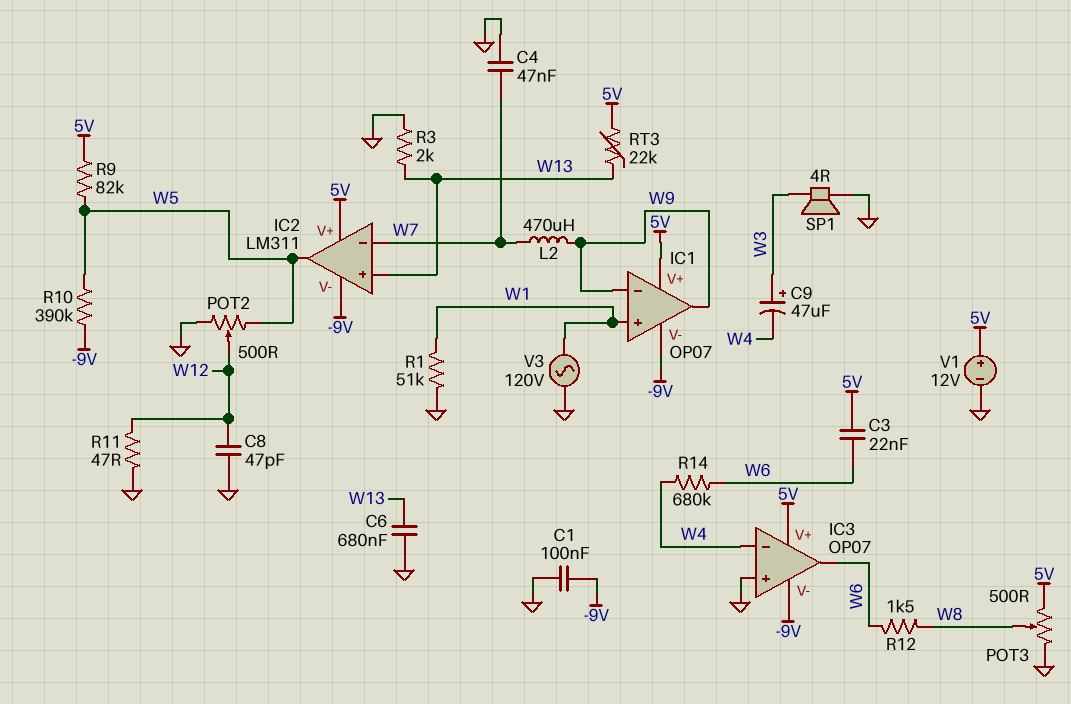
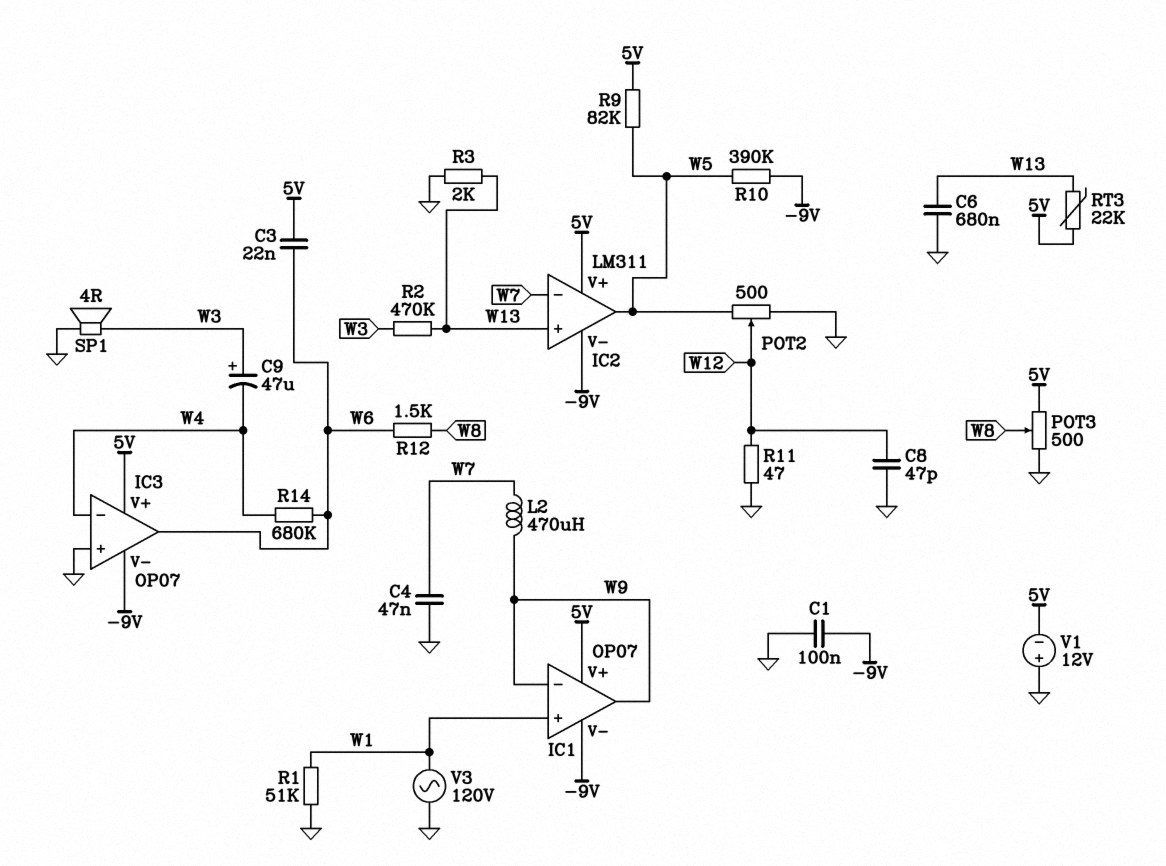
R2: none -> 470k (W3, W13)
V1: 12V (plus 5V, minus GND) -> 12V (plus GND, minus 5V)

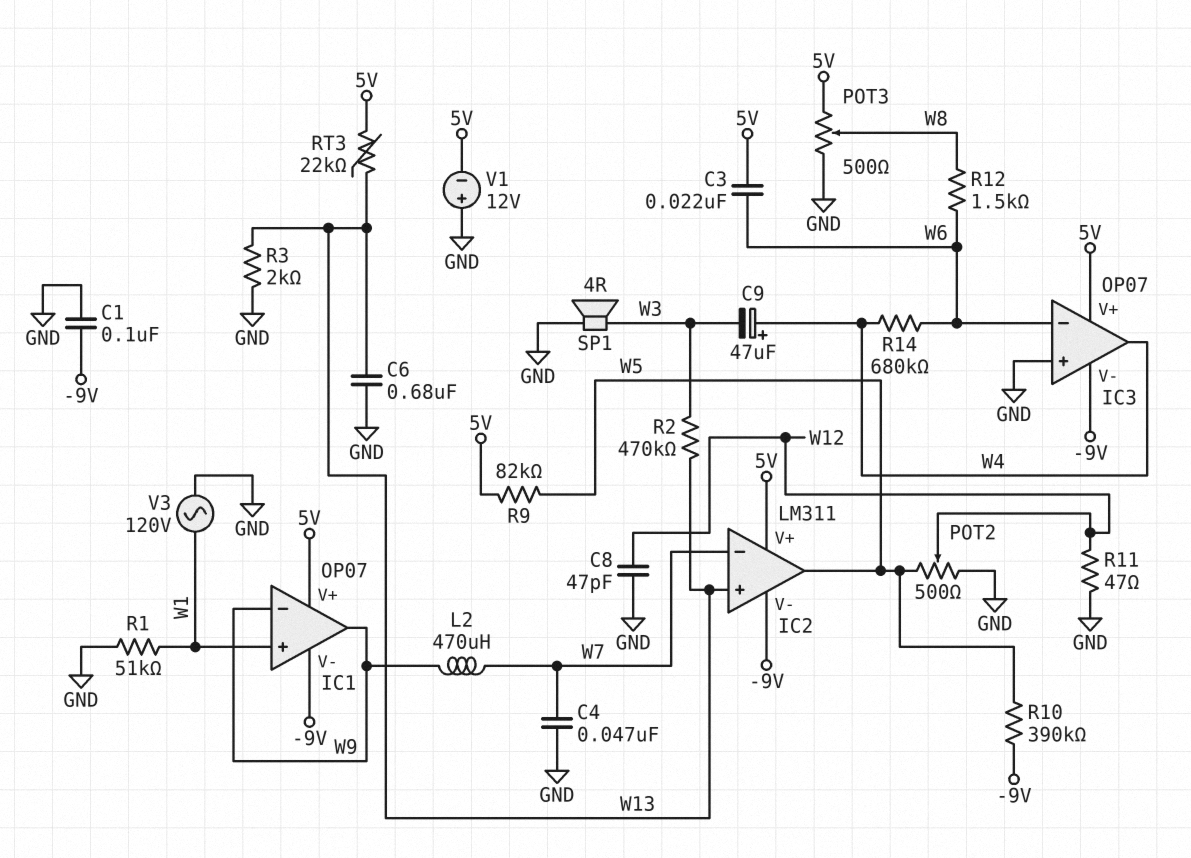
C9: 47uF (plus W3, minus W4) -> 47uF (plus W4, minus W3)
IC3 pin in-: W4 -> W6
IC3 pin out: W6 -> W4

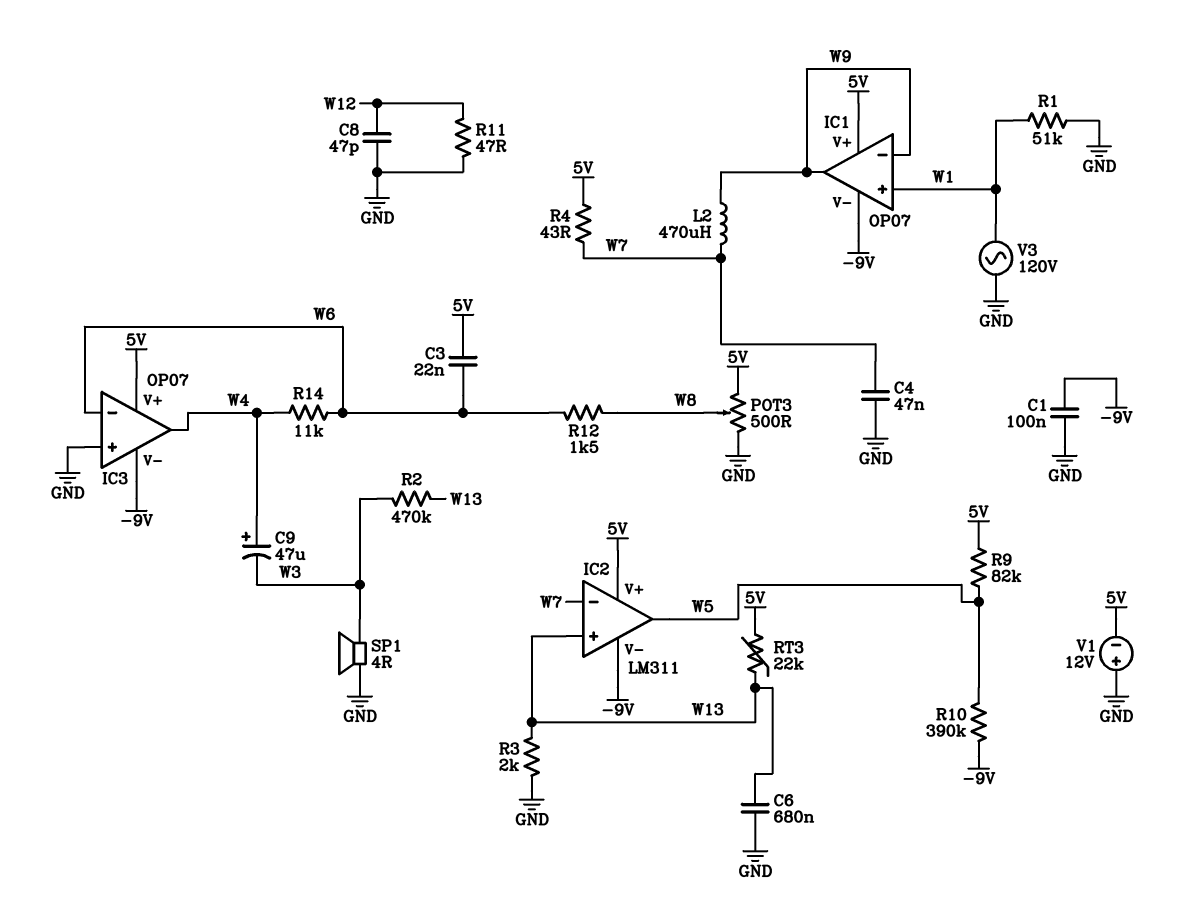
POT2: 500 (GND, W5, wiper W12) -> none
R4: none -> 43 (5V, W7)
R14: 680k (W4, W6) -> 11k (W4, W6)

